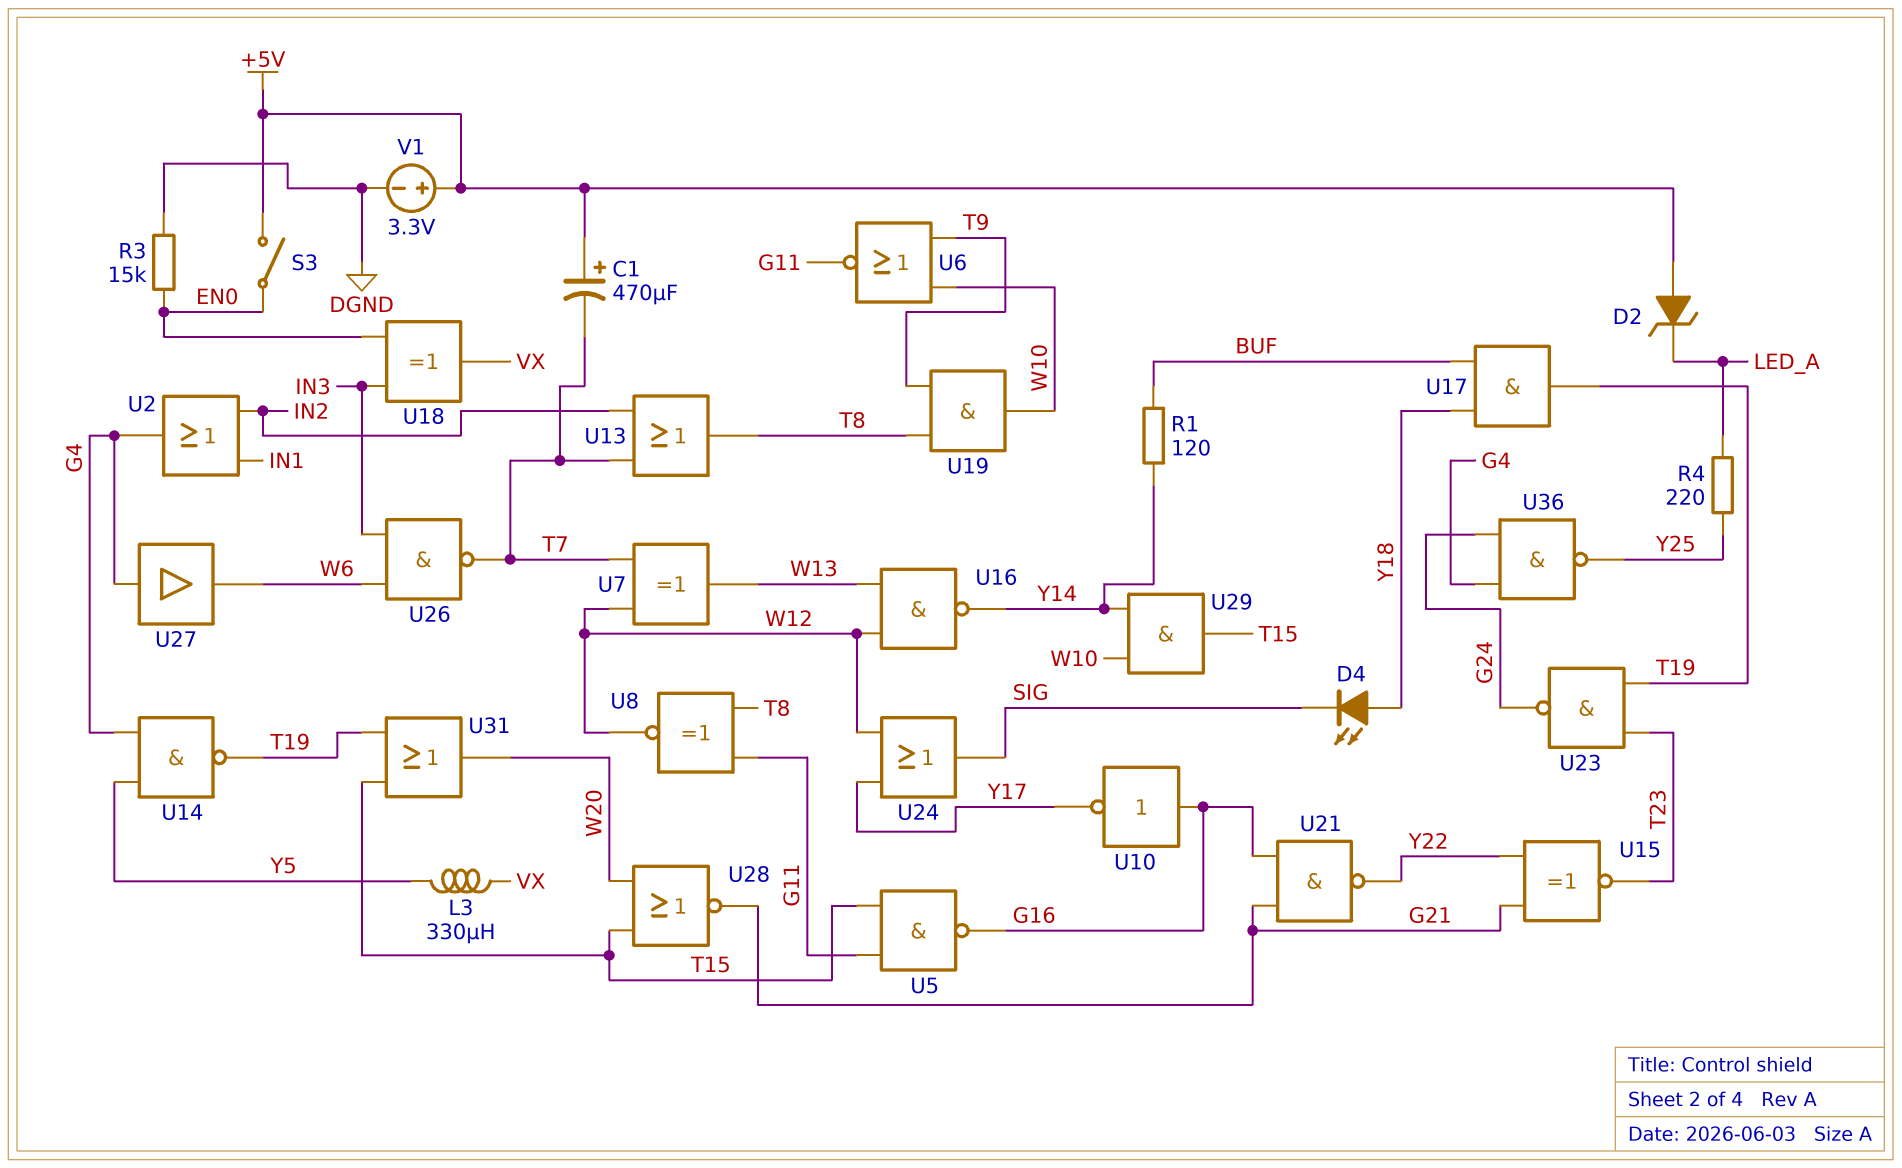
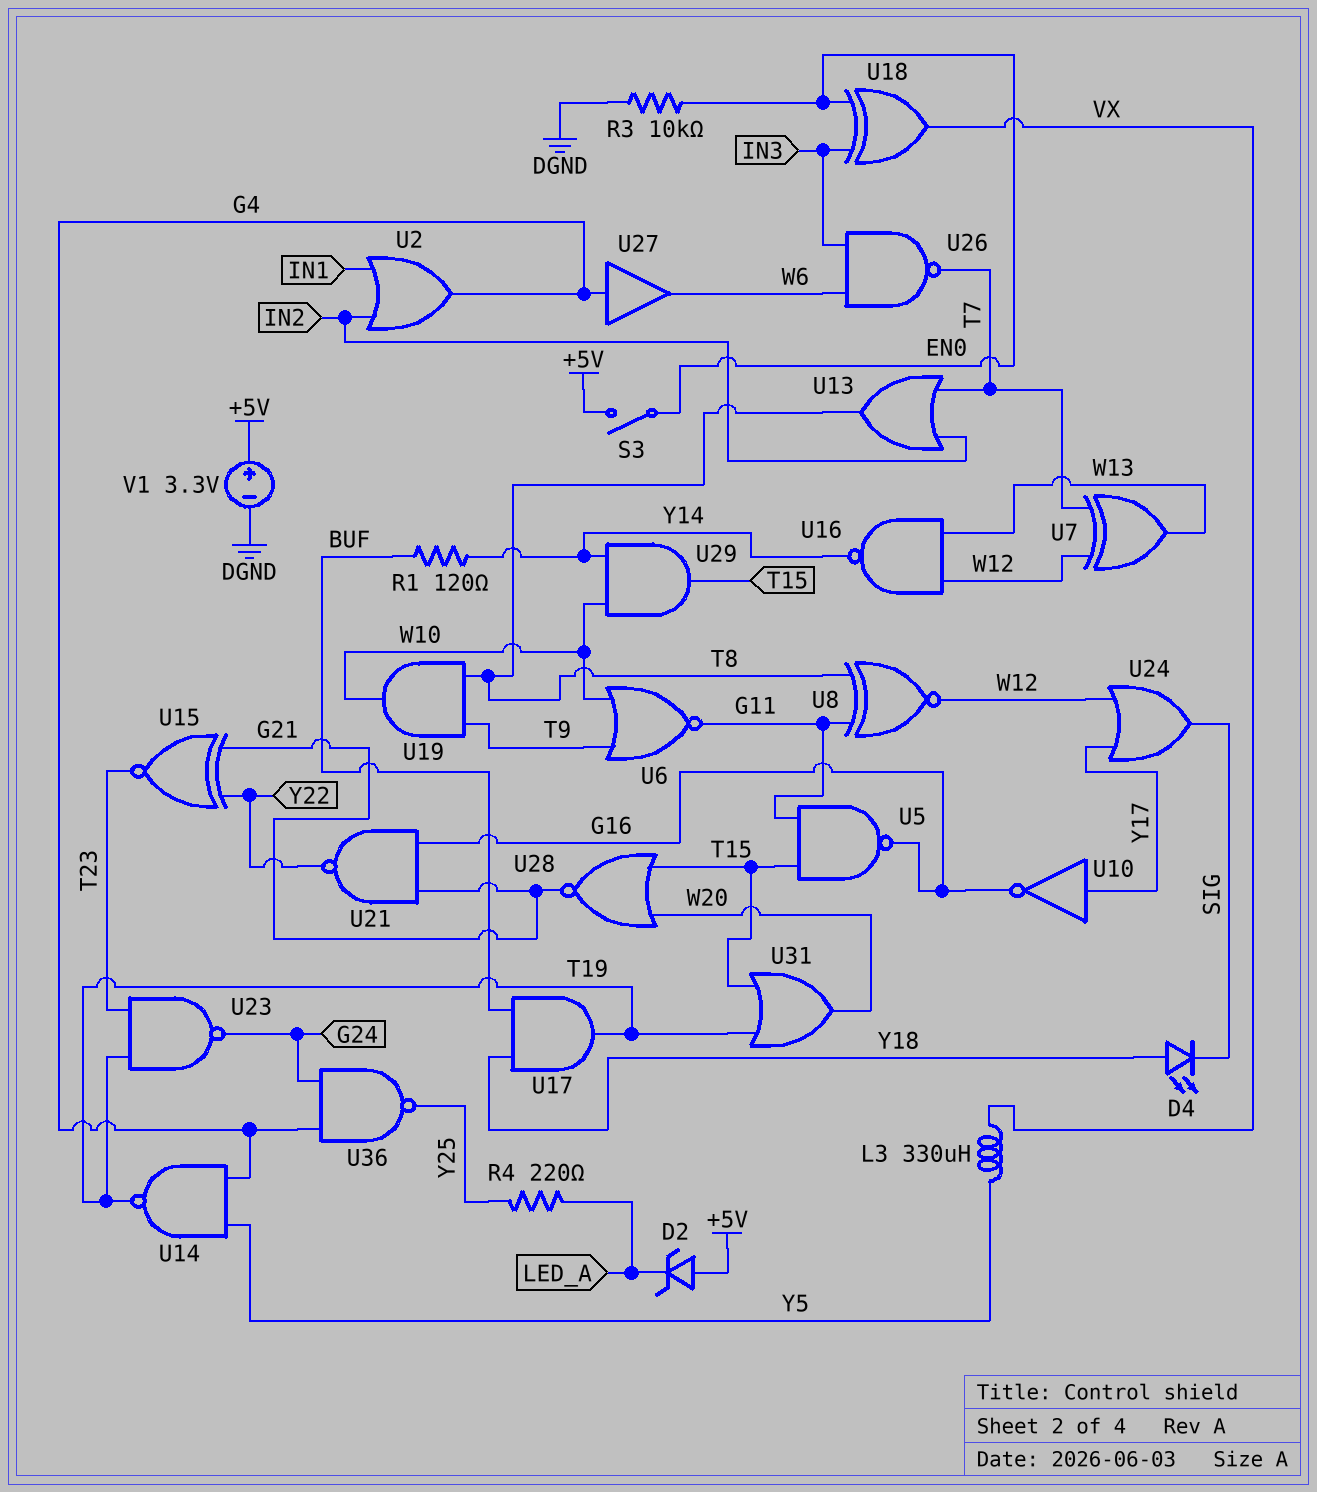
C1: 470uF (plus +5V, minus T7) -> none
R3: 15k (DGND, EN0) -> 10k (DGND, EN0)
U10: NOT (in G16, out Y17) -> NOT (in Y17, out G16)

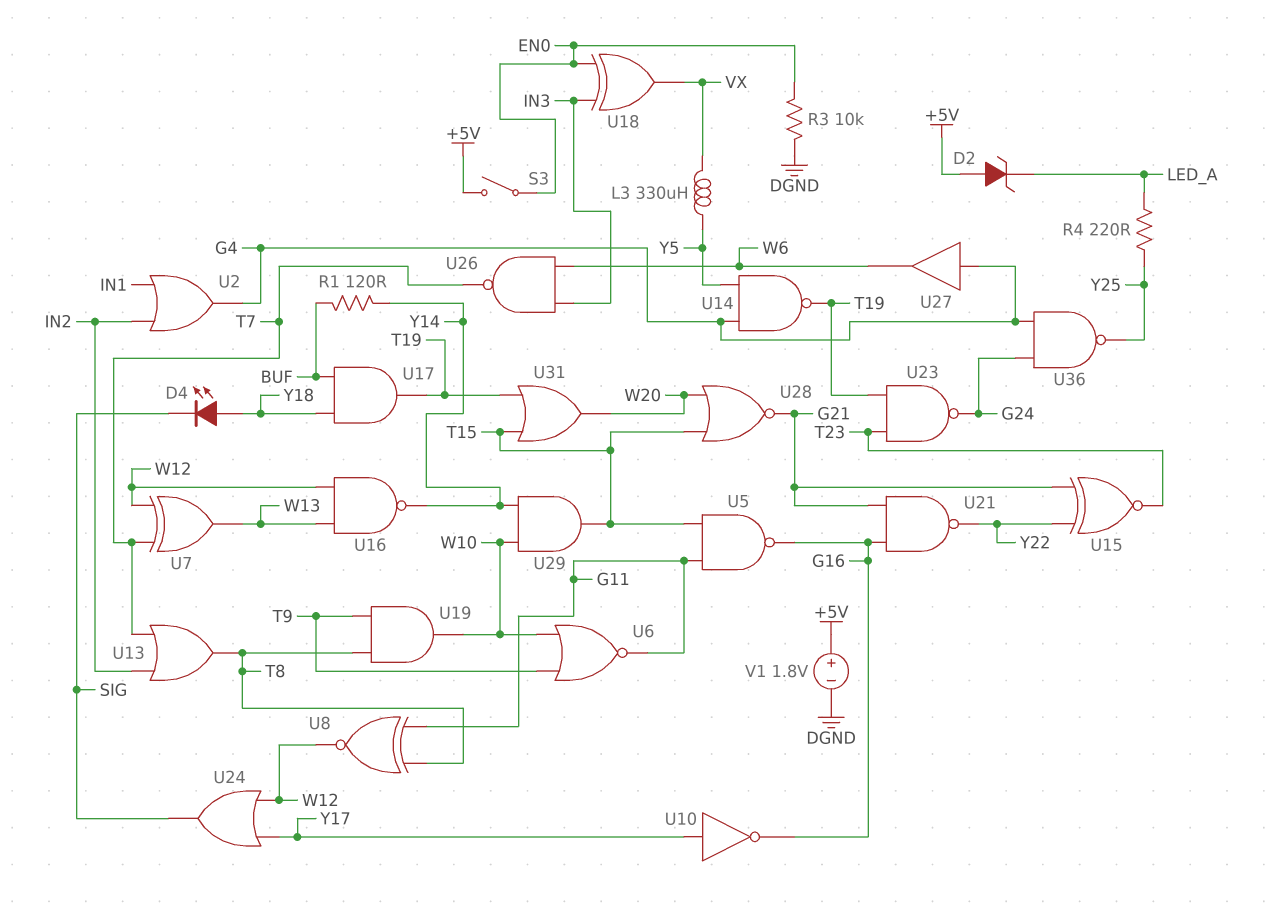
V1: 3.3V (plus +5V, minus DGND) -> 1.8V (plus +5V, minus DGND)

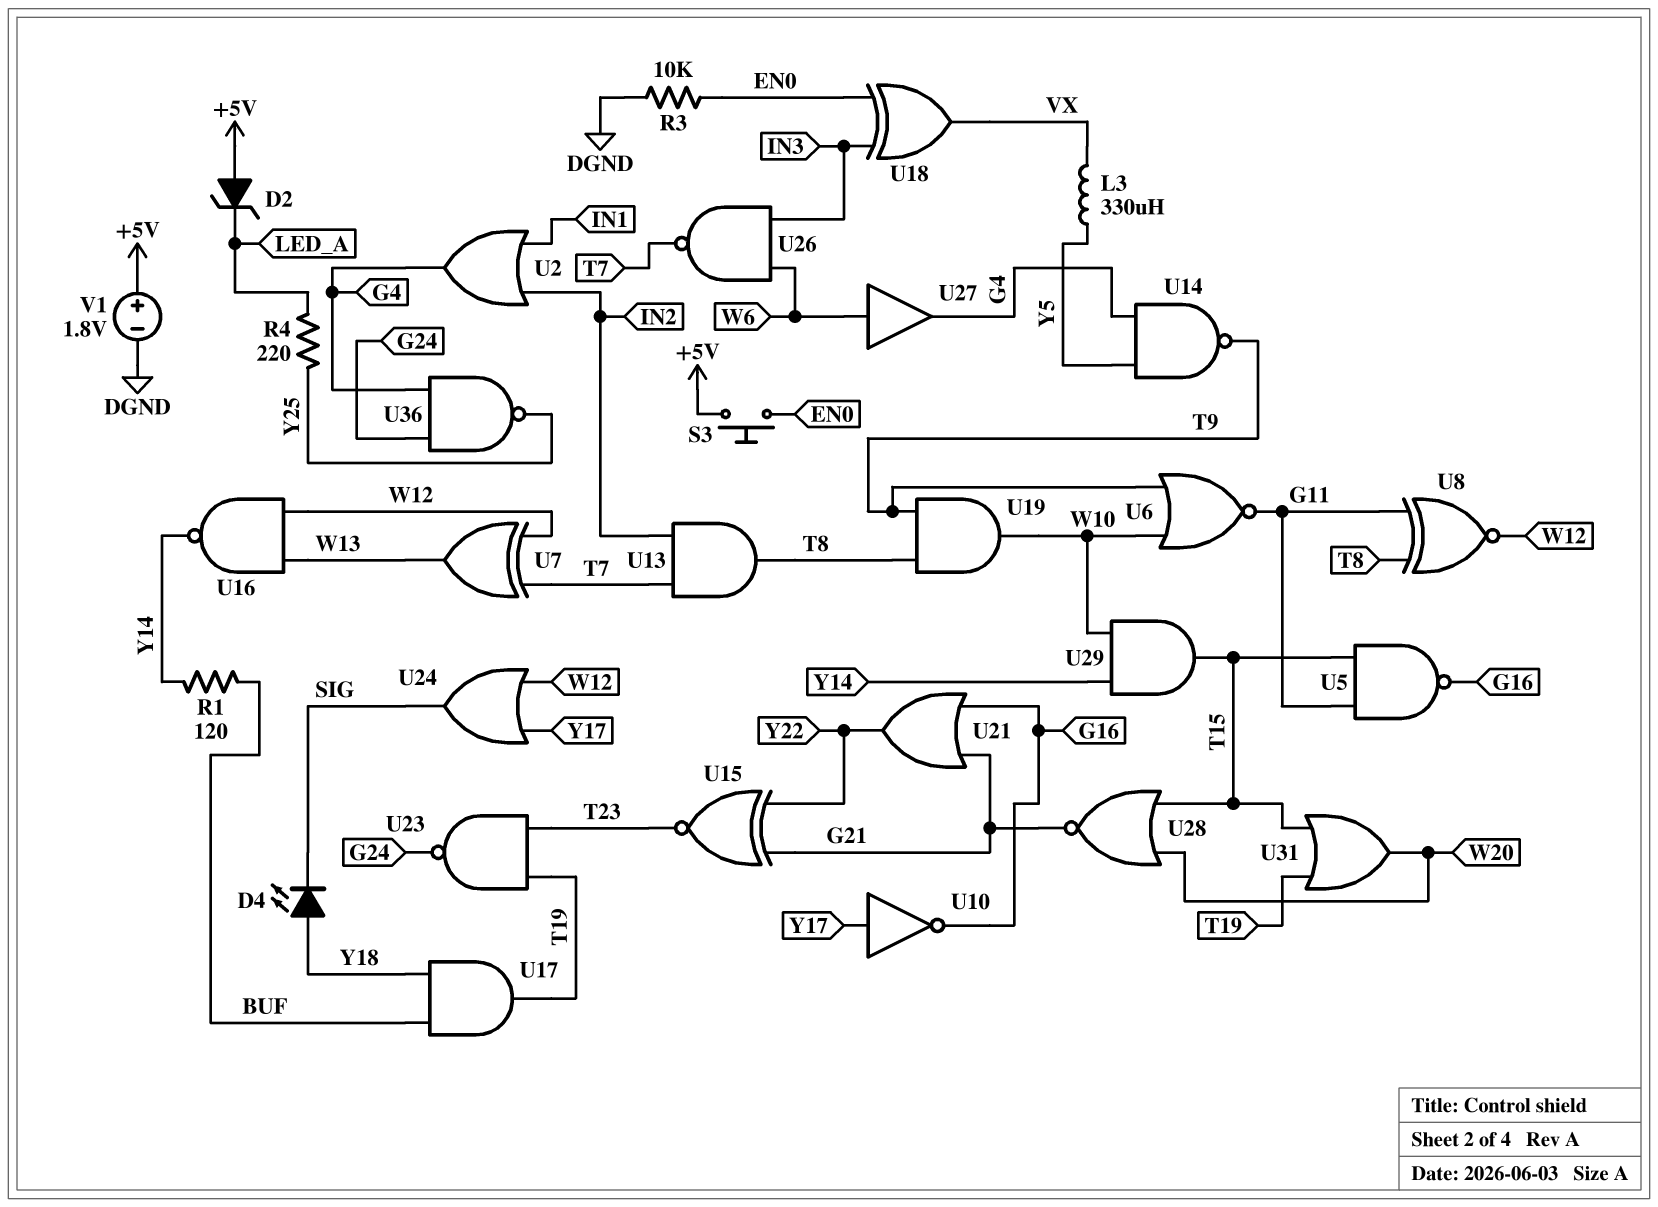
S3: switch (+5V, EN0) -> button (+5V, EN0)
U13: OR (in IN2, in T7, out T8) -> AND (in IN2, in T7, out T8)
U14: NAND (in G4, in Y5, out T19) -> NAND (in G4, in Y5, out T9)
U21: NAND (in G16, in G21, out Y22) -> OR (in G16, in G21, out Y22)
U27: buffer (in G4, out W6) -> buffer (in W6, out G4)

